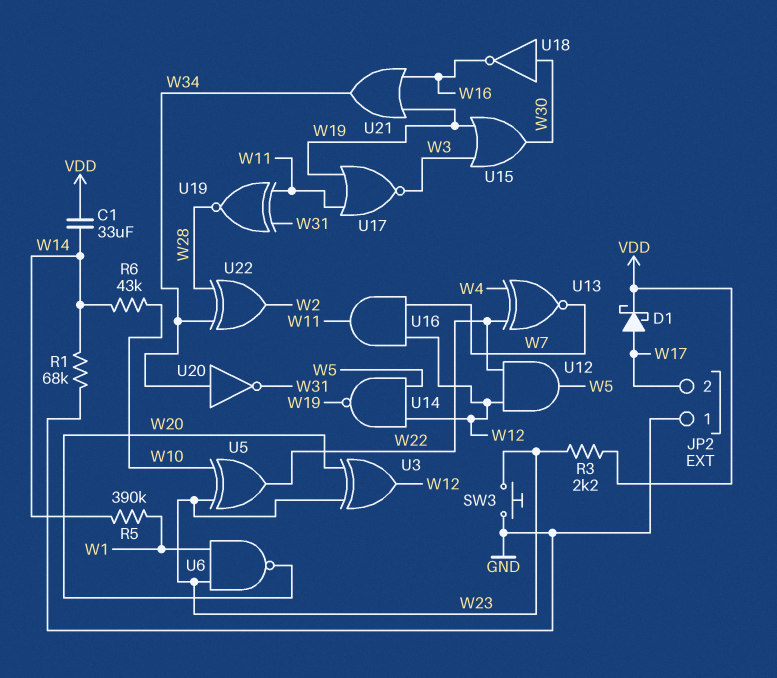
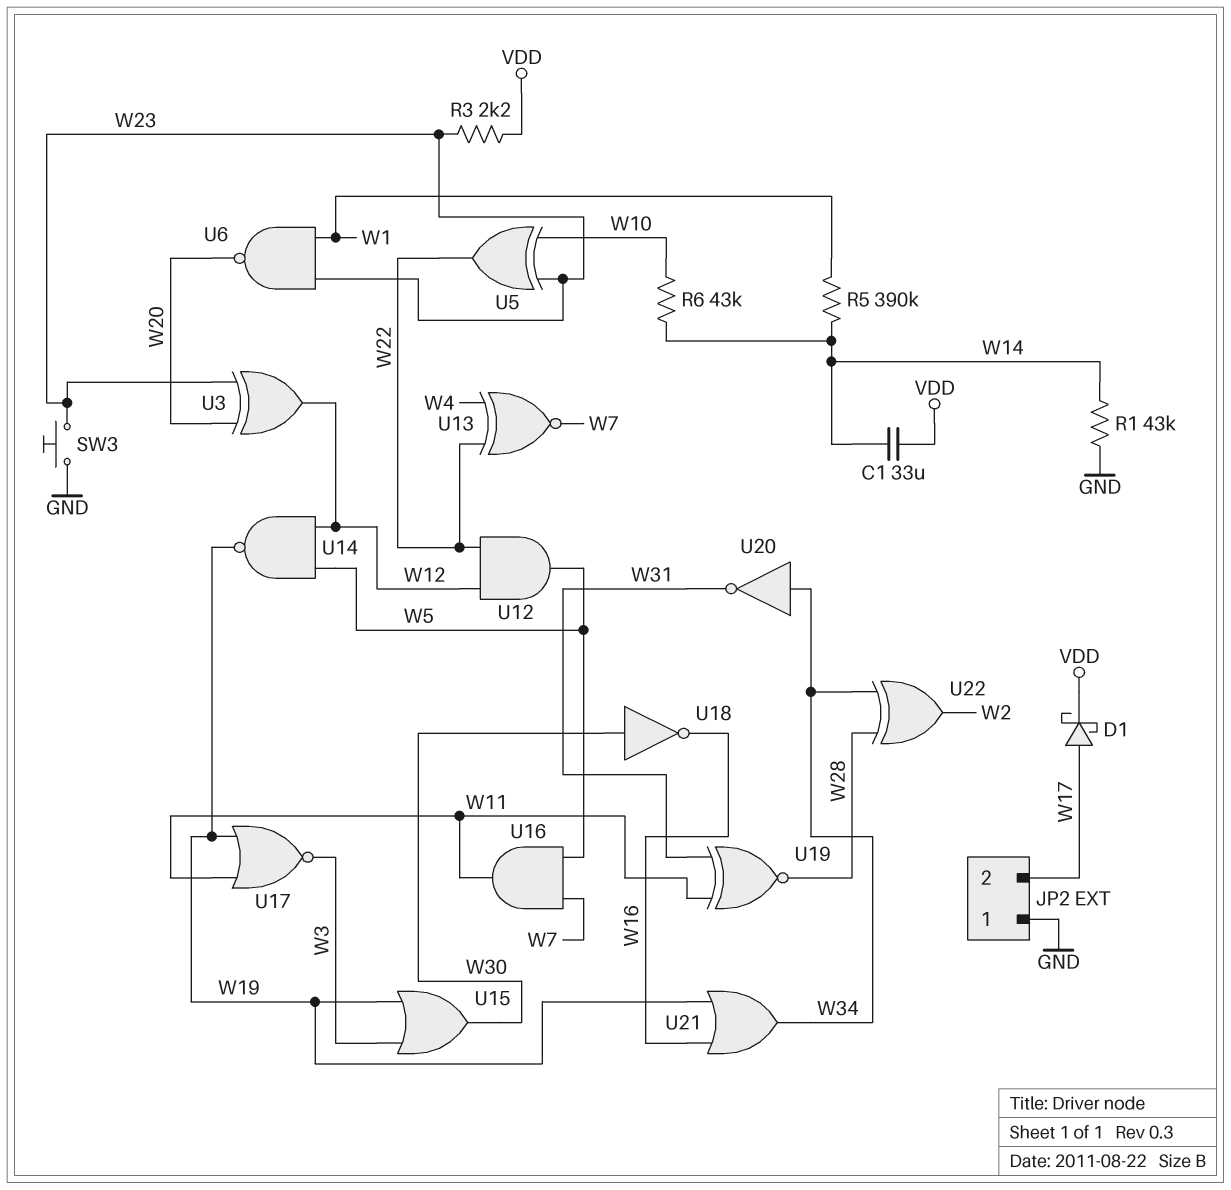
R1: 68k (GND, W14) -> 43k (GND, W14)
U16: AND (in W7, in W12, out W11) -> AND (in W5, in W7, out W11)

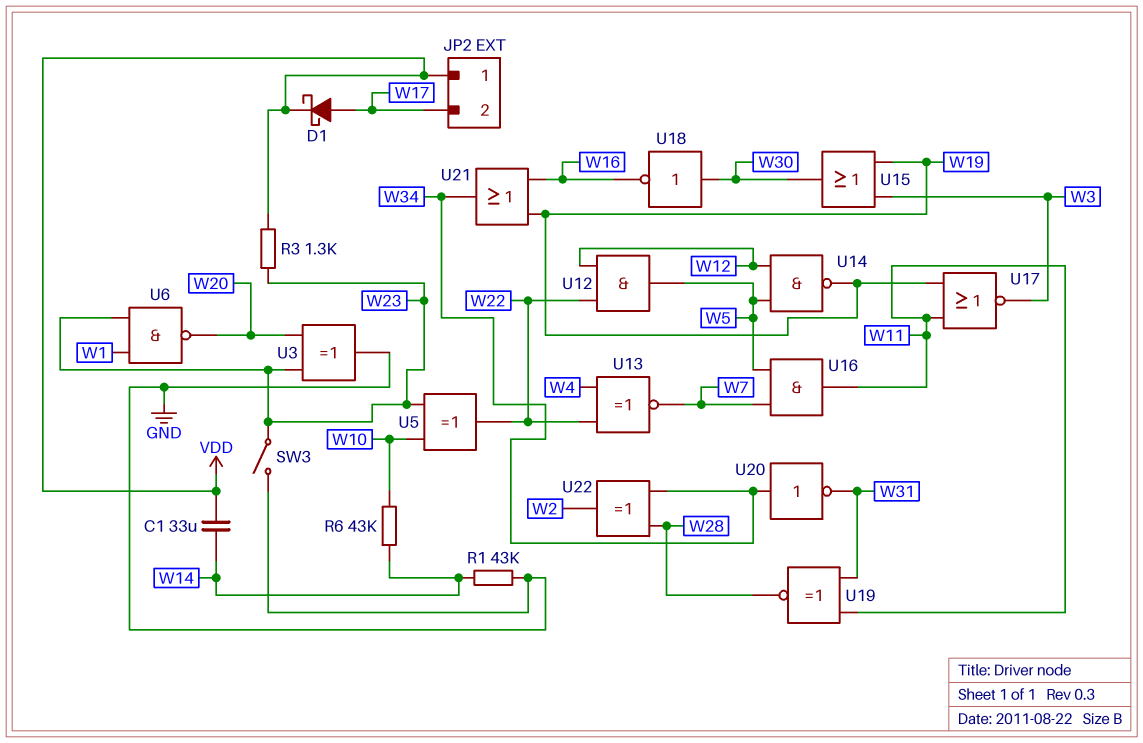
JP2 pin 1: GND -> VDD
R3: 2.2k (VDD, W23) -> 1.3k (VDD, W23)
R5: 390k (W1, W14) -> none
SW3: button (GND, W23) -> switch (GND, W23)
U3: XOR (in W20, in W23, out W12) -> XOR (in W20, in W23, out GND)

